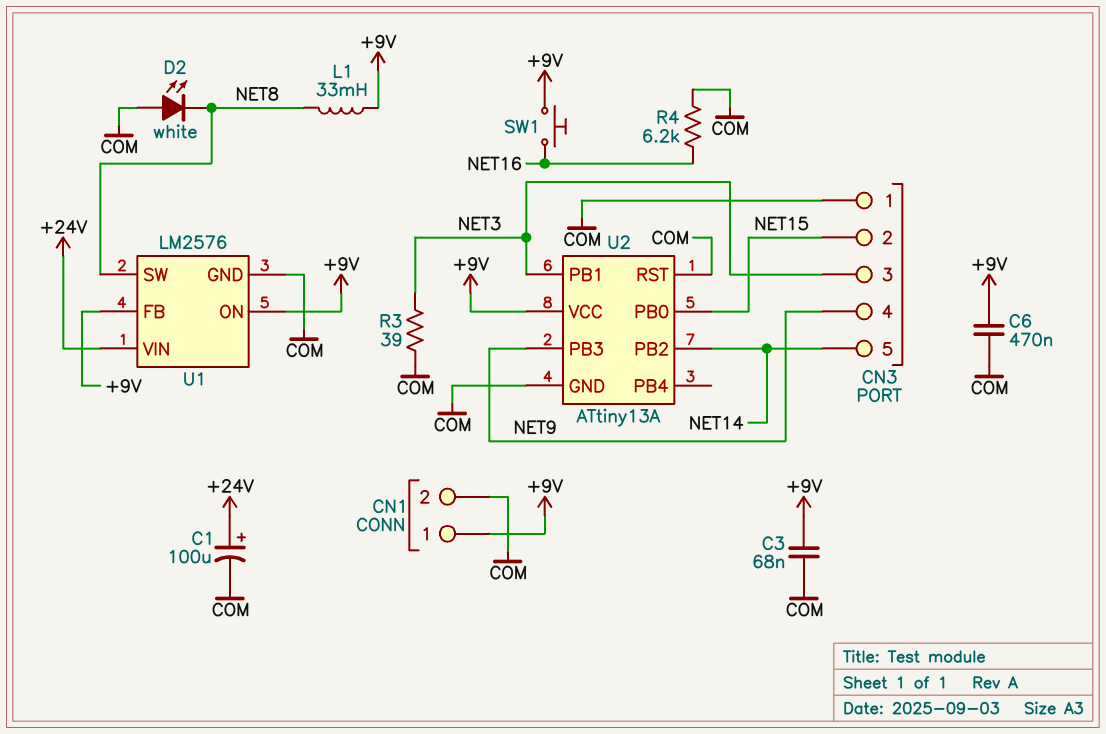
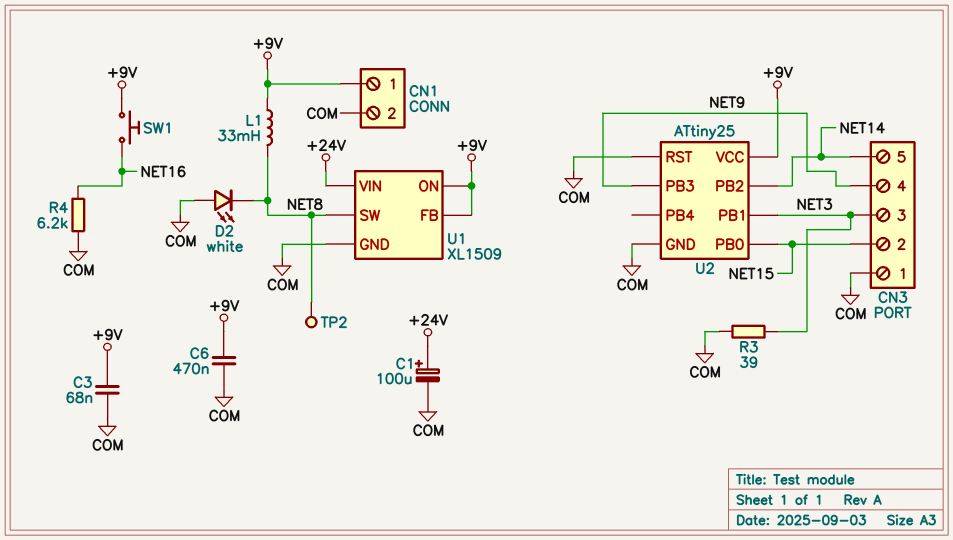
TP2: none -> test point (NET8)
U1: LM2576 -> XL1509
U2: ATtiny13A -> ATtiny25

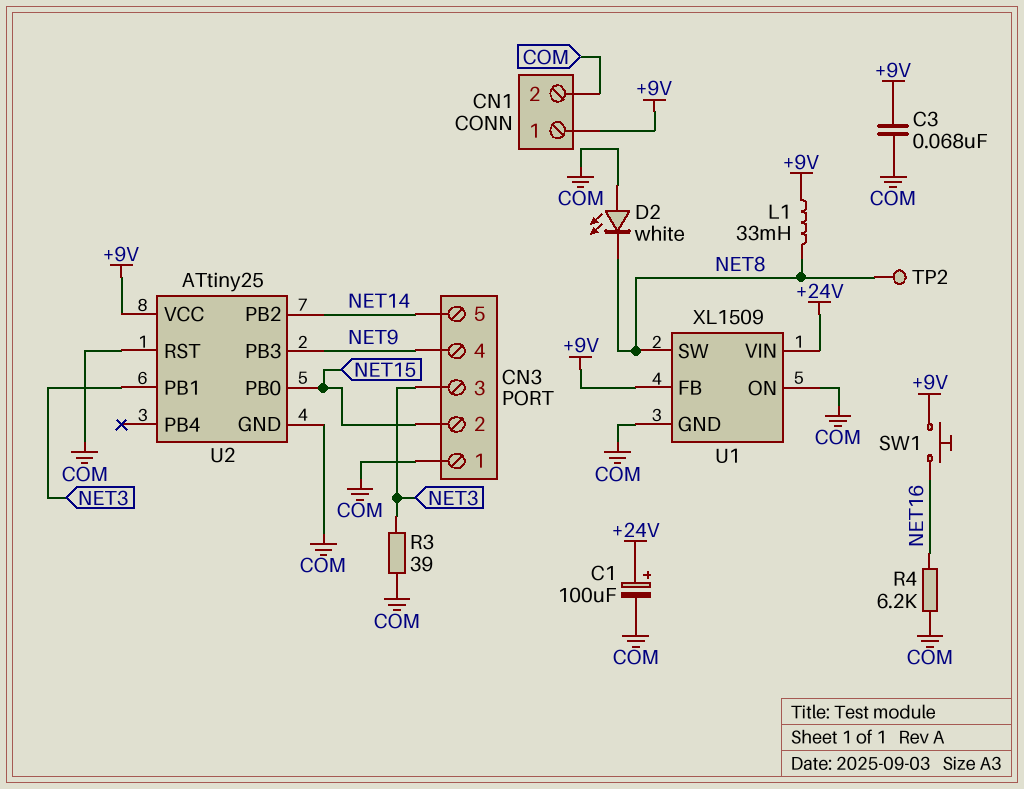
C6: 470nF (+9V, COM) -> none
U1 pin ON: +9V -> COM

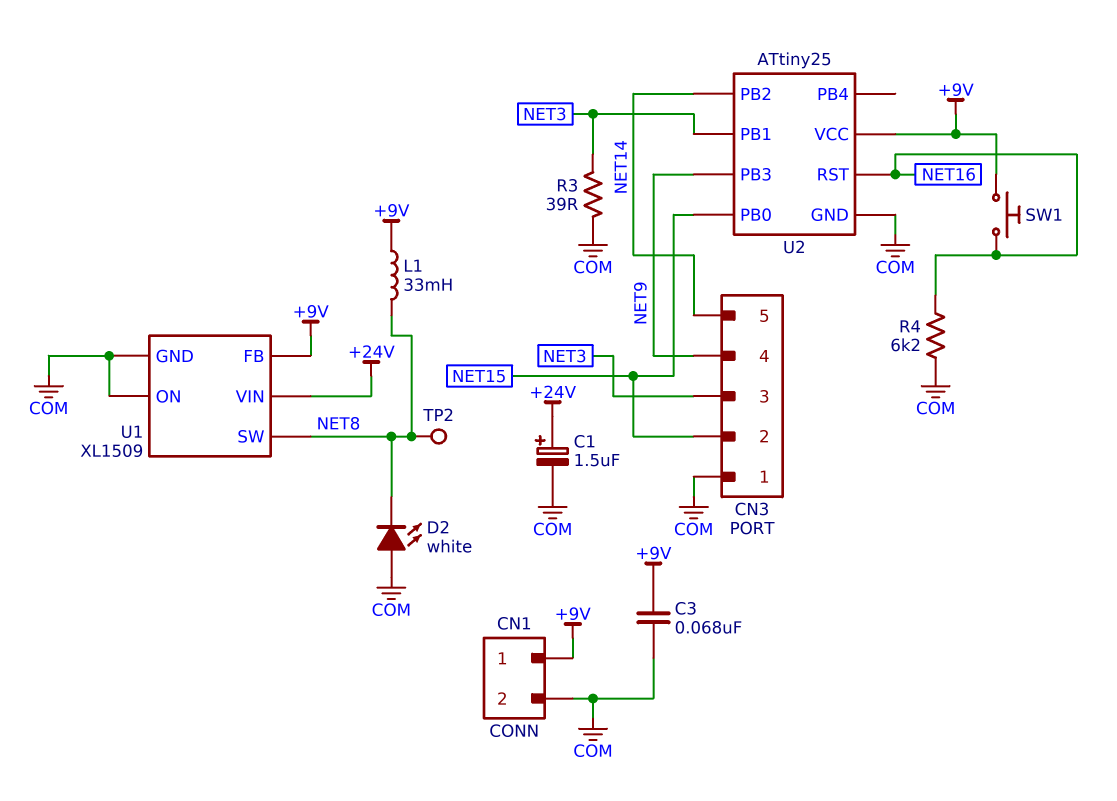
C1: 100uF (plus +24V, minus COM) -> 1.5uF (plus +24V, minus COM)
U2 pin RST: COM -> NET16

